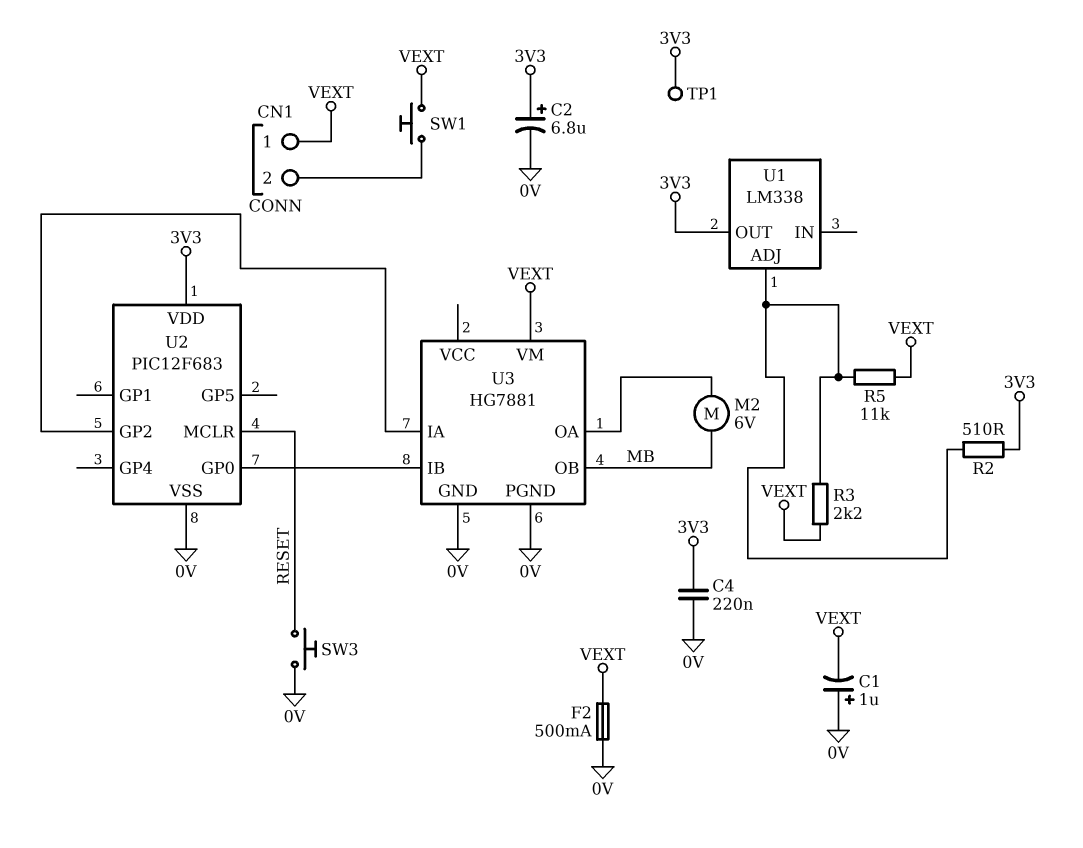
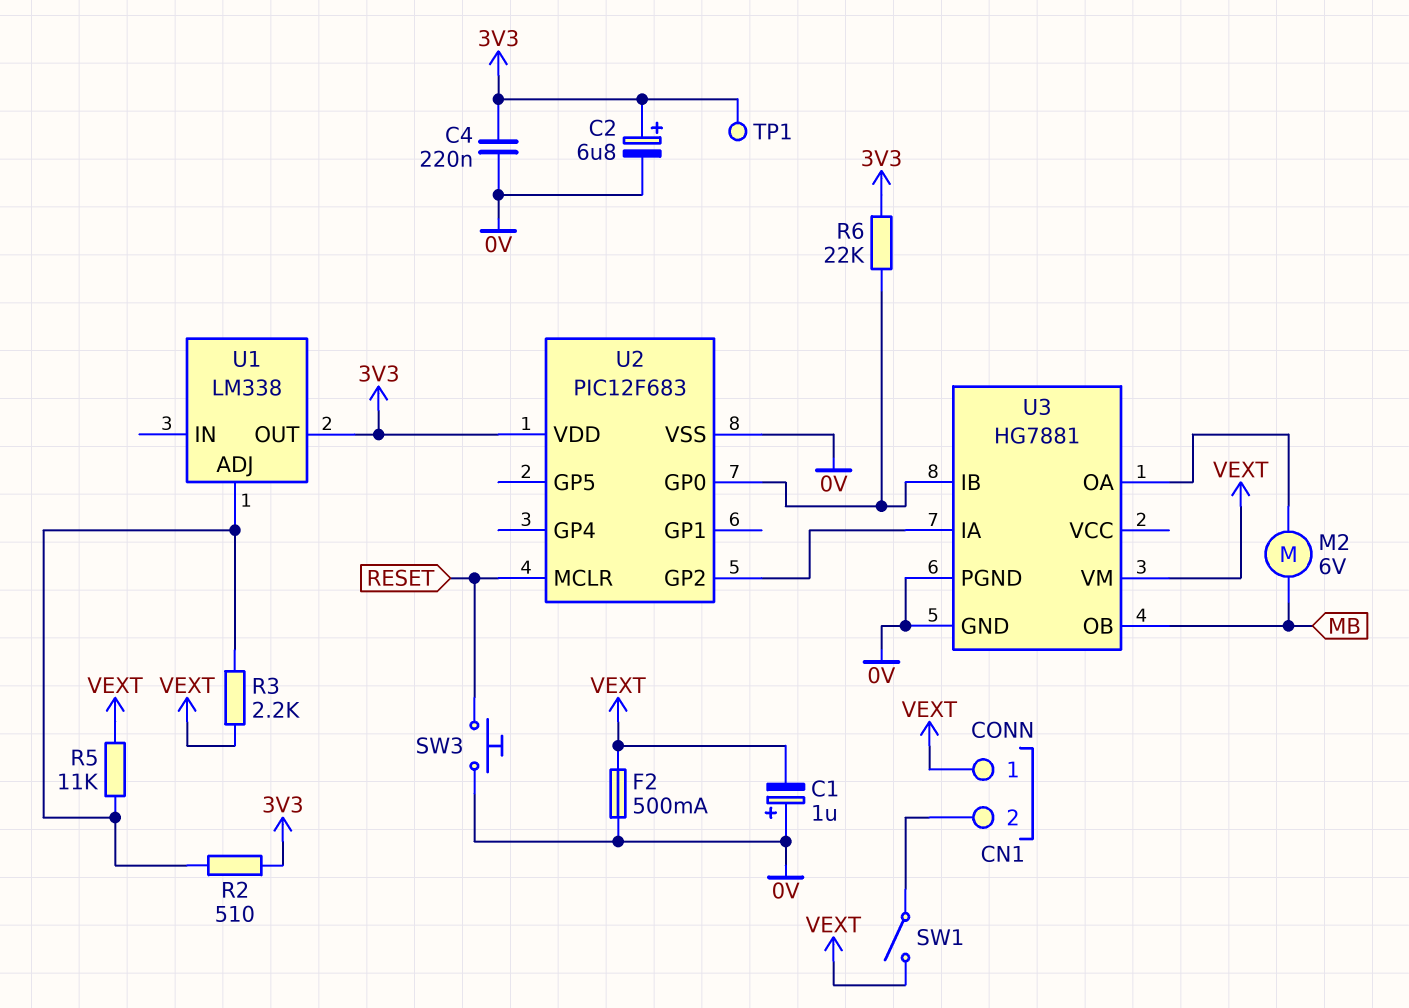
R6: none -> 22k (3V3, U2/GP0)
SW1: button (CN1/2, VEXT) -> switch (CN1/2, VEXT)

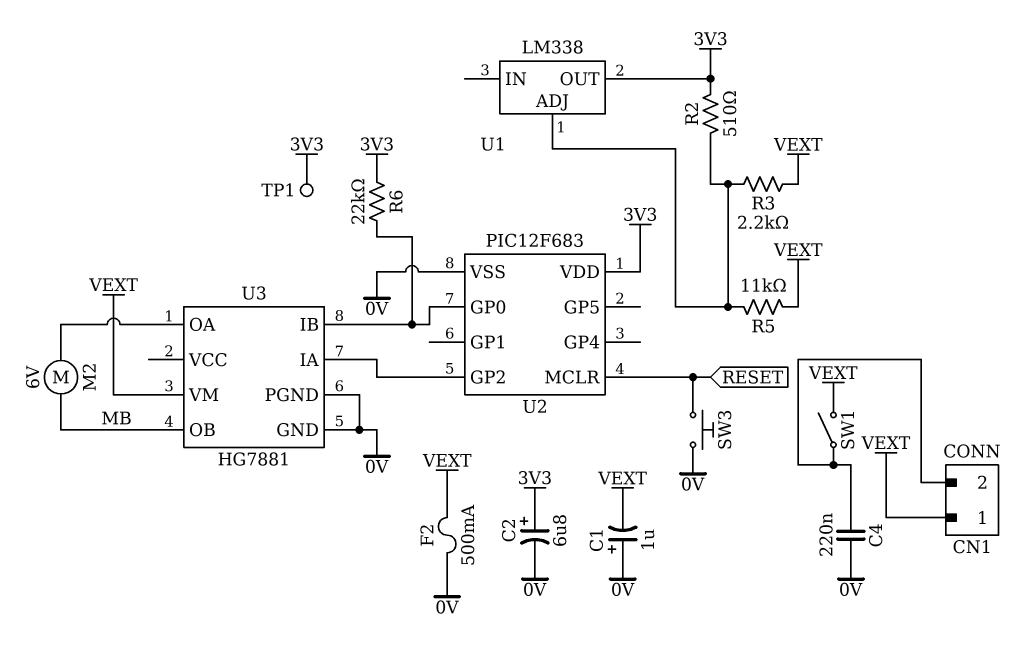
C4: 220nF (0V, 3V3) -> 220nF (0V, CN1/2)

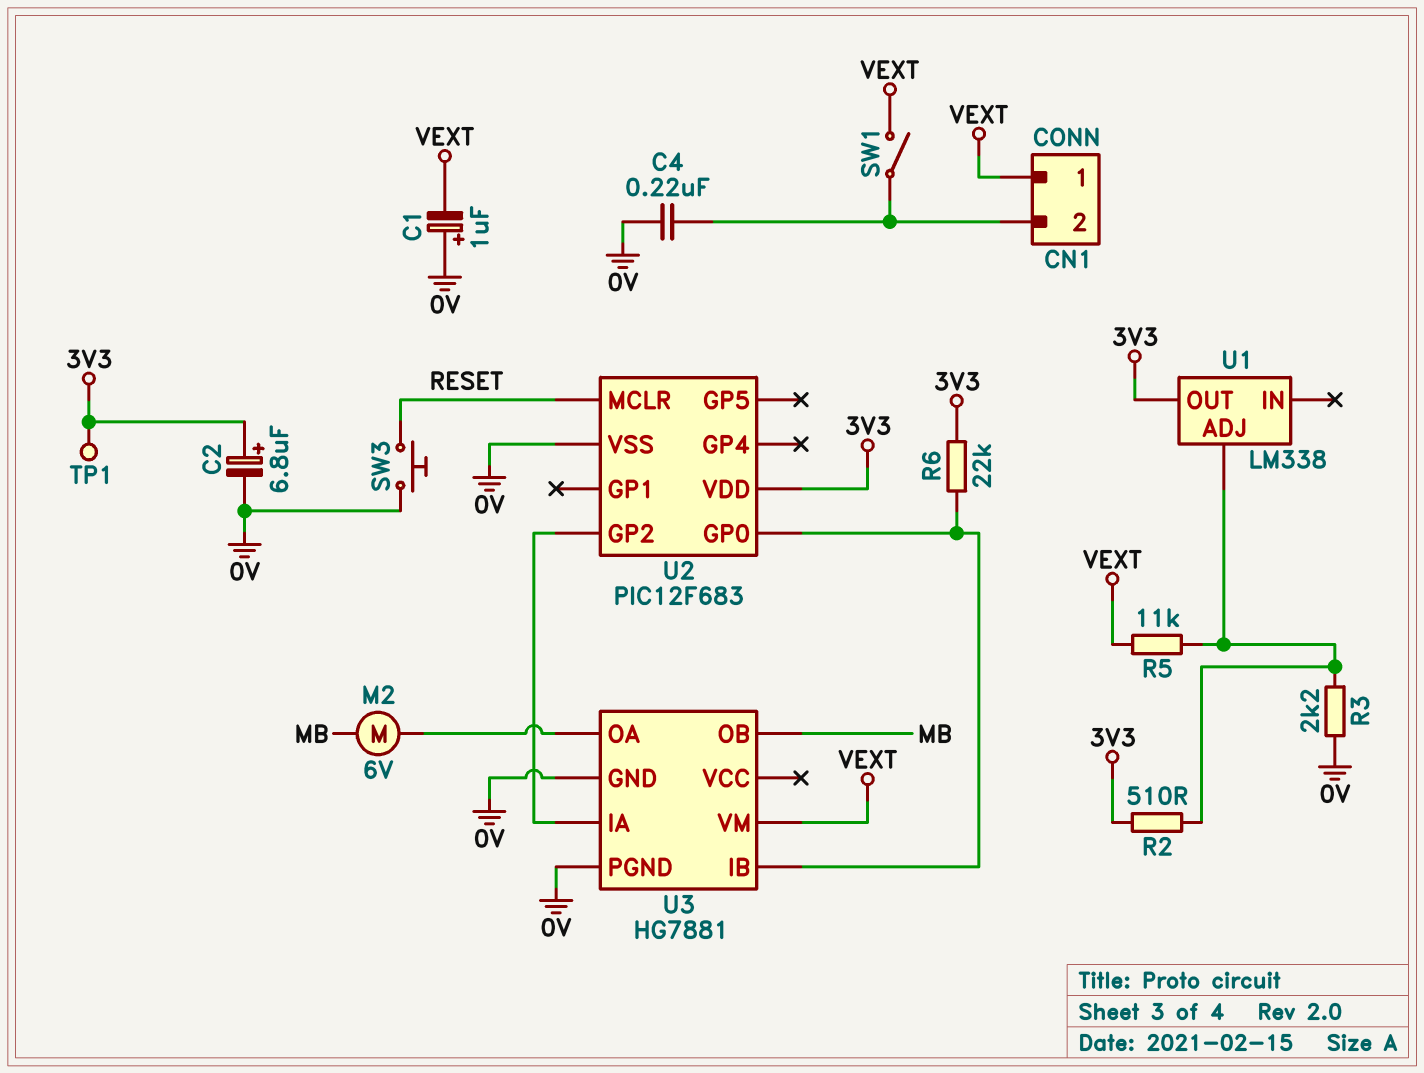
F2: 500mA (0V, VEXT) -> none
R3: 2.2k (U1/ADJ, VEXT) -> 2.2k (0V, U1/ADJ)

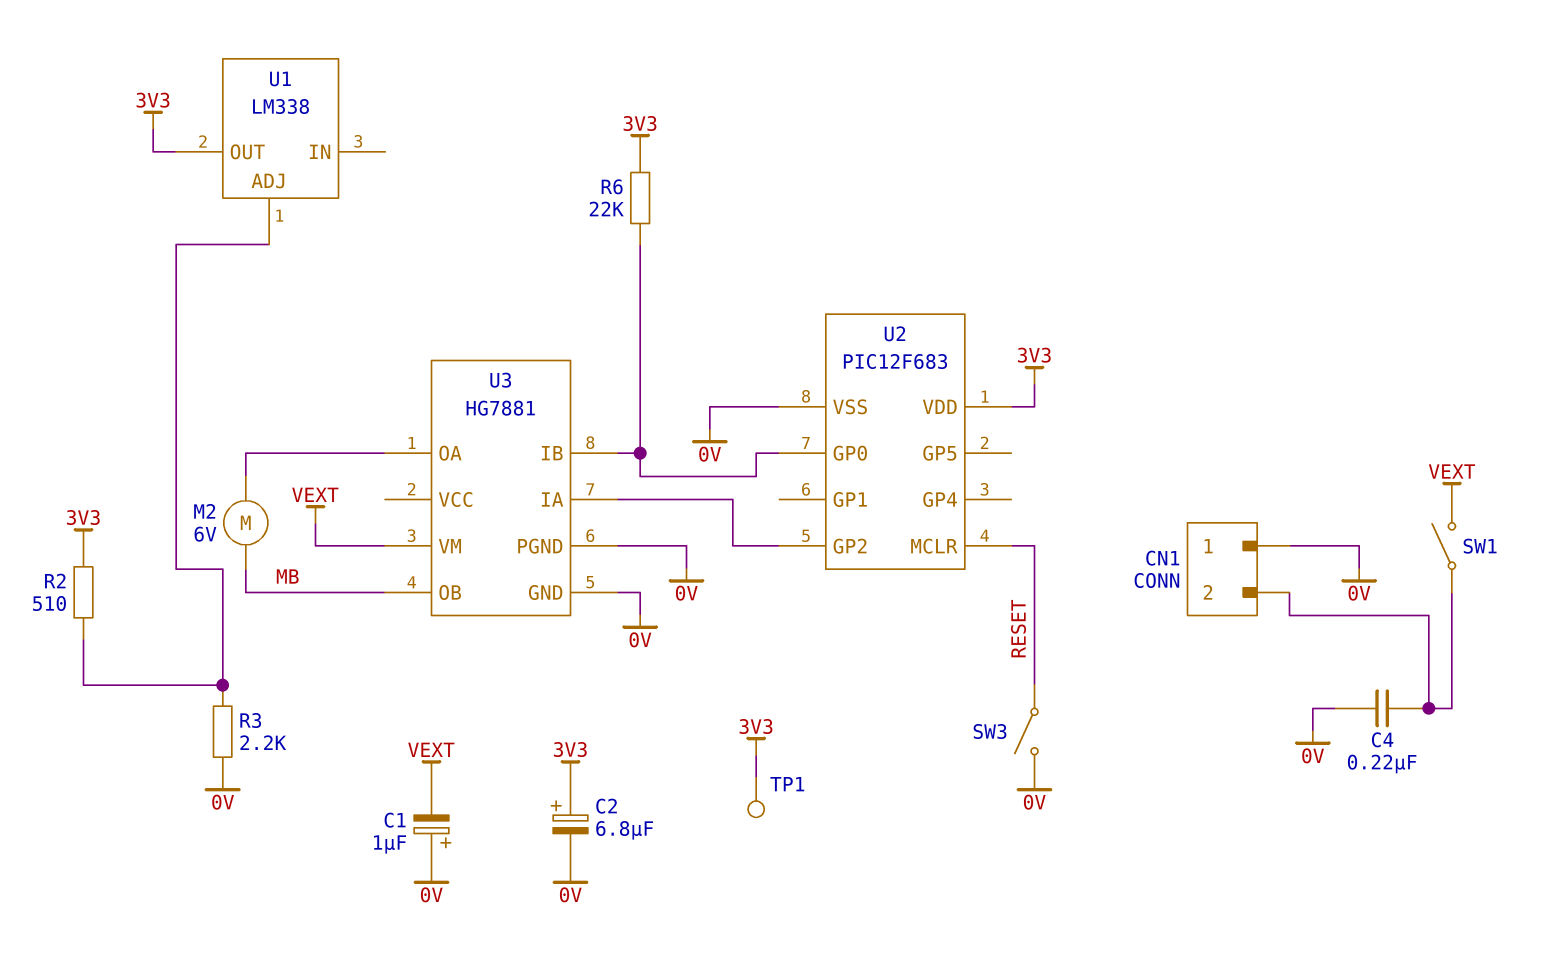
CN1 pin 1: VEXT -> 0V
R5: 11k (U1/ADJ, VEXT) -> none
SW3: button (0V, RESET) -> switch (0V, RESET)

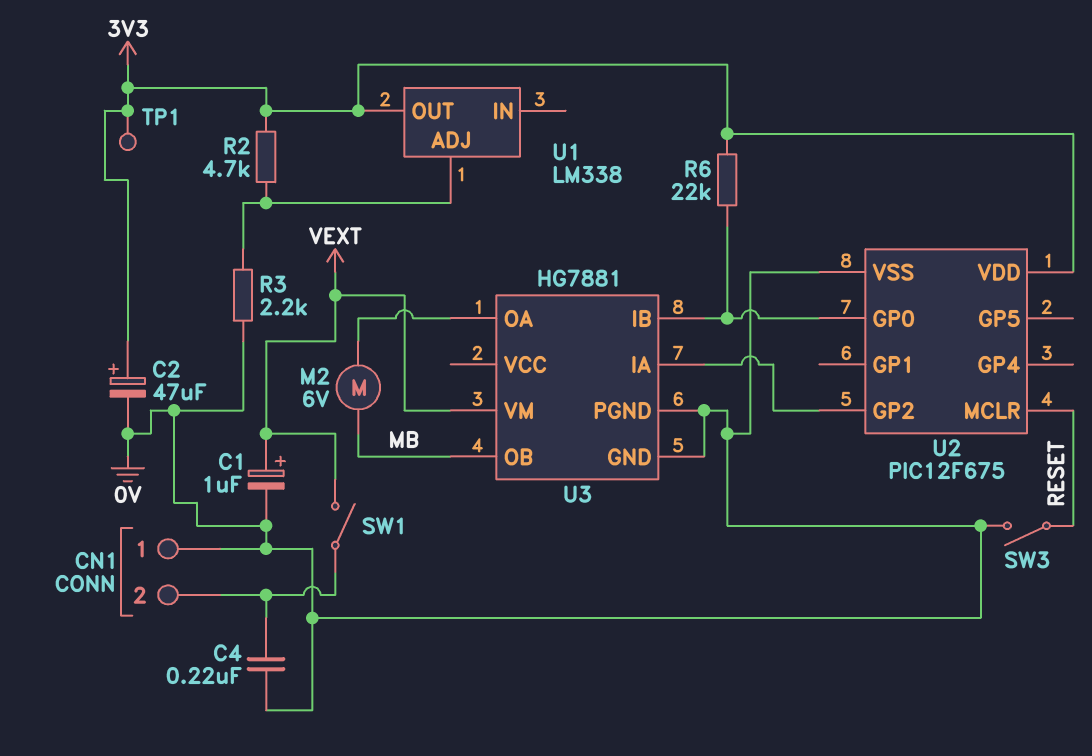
C1: 1uF (plus 0V, minus VEXT) -> 1uF (plus VEXT, minus 0V)
C2: 6.8uF (plus 3V3, minus 0V) -> 47uF (plus 3V3, minus 0V)
R2: 510 (3V3, U1/ADJ) -> 4.7k (3V3, U1/ADJ)
U2: PIC12F683 -> PIC12F675

